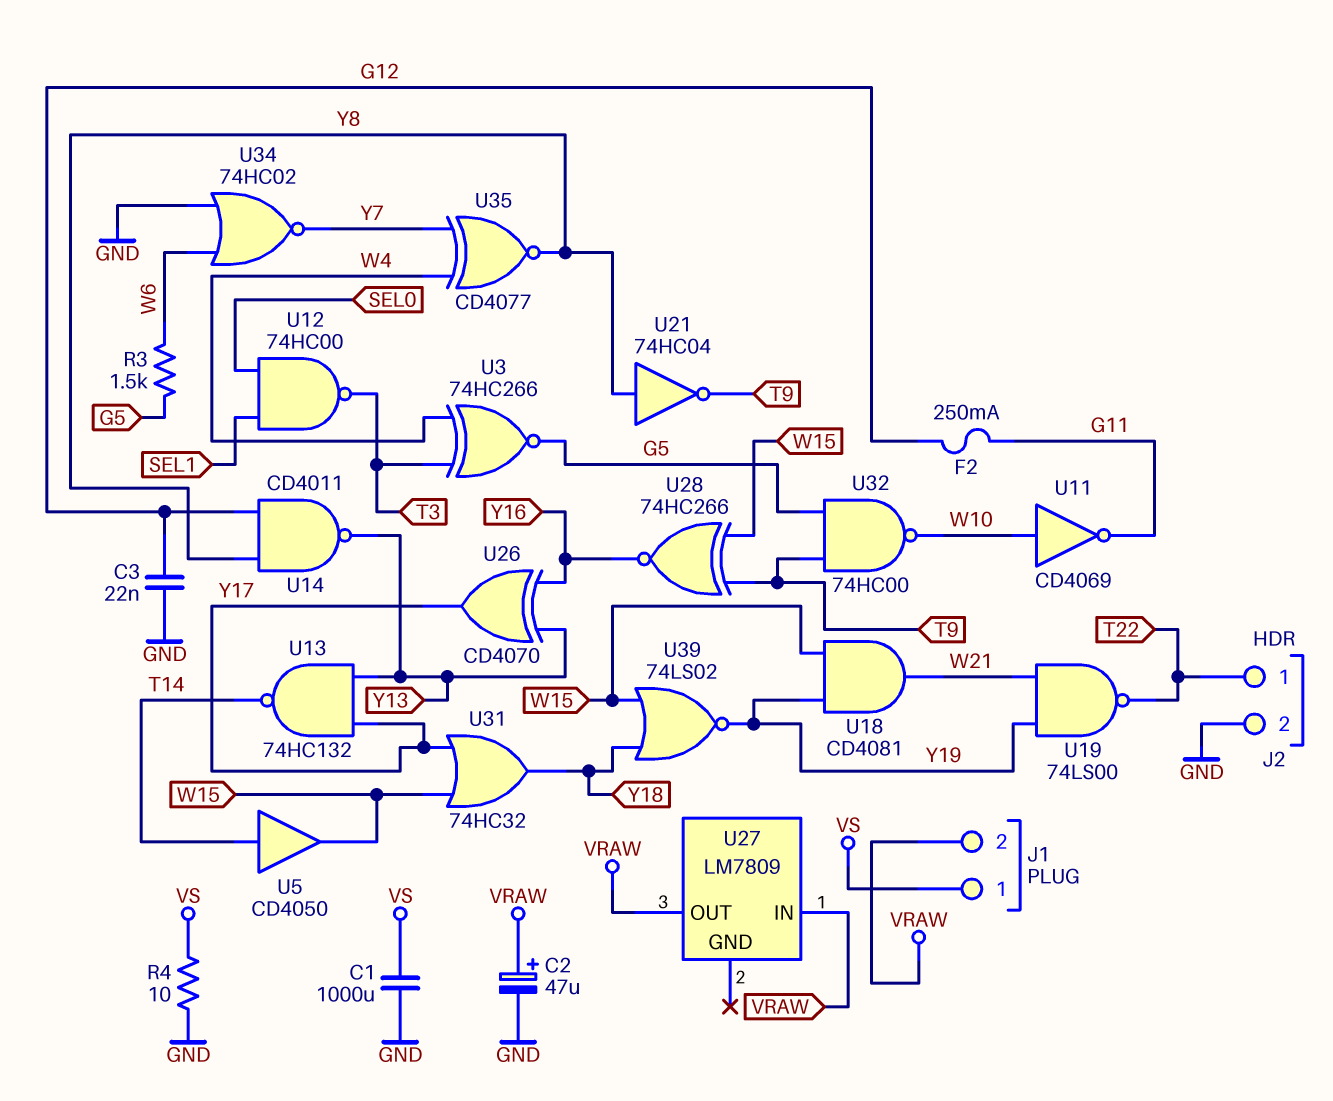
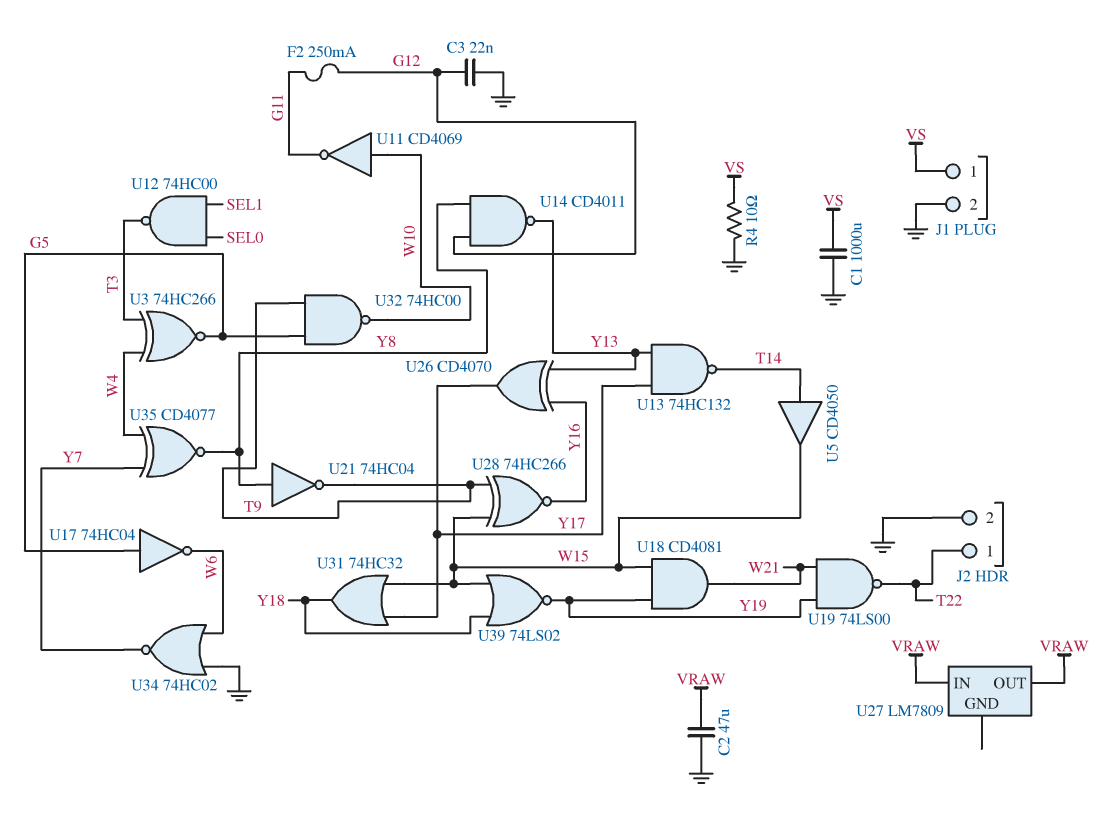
C2: 47uF (plus VRAW, minus GND) -> 47uF (GND, VRAW)
J1 pin 2: VRAW -> GND
R3: 1.5k (G5, W6) -> none
U17: none -> NOT 74HC04 (in G5, out W6)

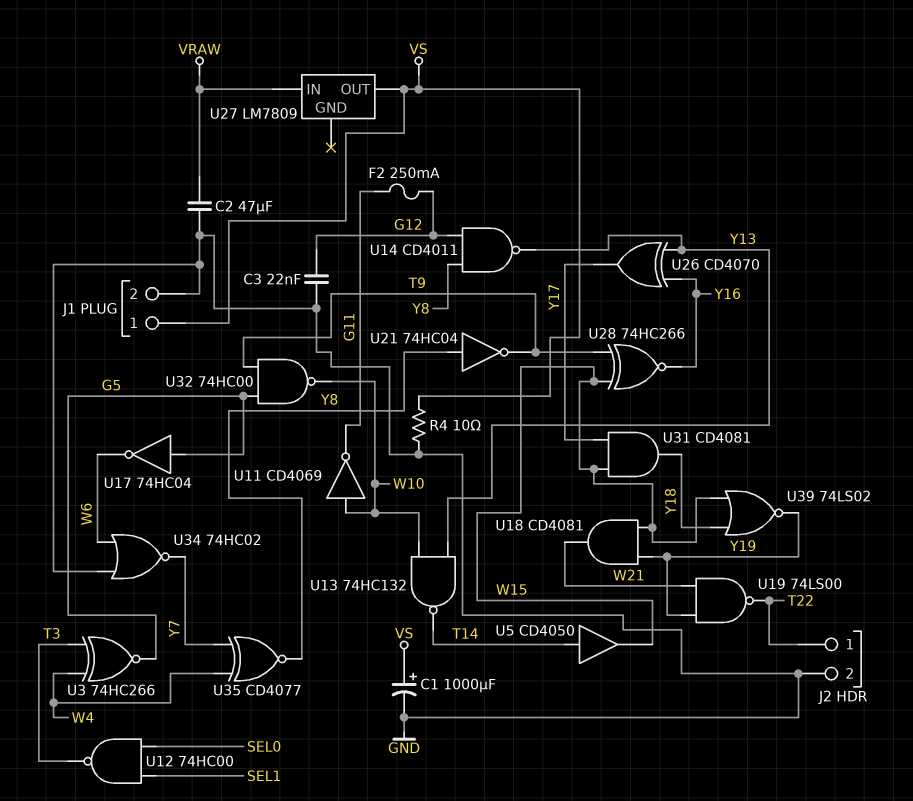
C1: 1000uF (GND, VS) -> 1000uF (plus VS, minus GND)
U13: NAND 74HC132 (in Y13, in Y17, out T14) -> NAND 74HC132 (in W10, in Y13, out T14)
U27 pin OUT: VRAW -> VS
U31: OR 74HC32 (in W15, in Y17, out Y18) -> AND CD4081 (in W15, in Y17, out Y18)

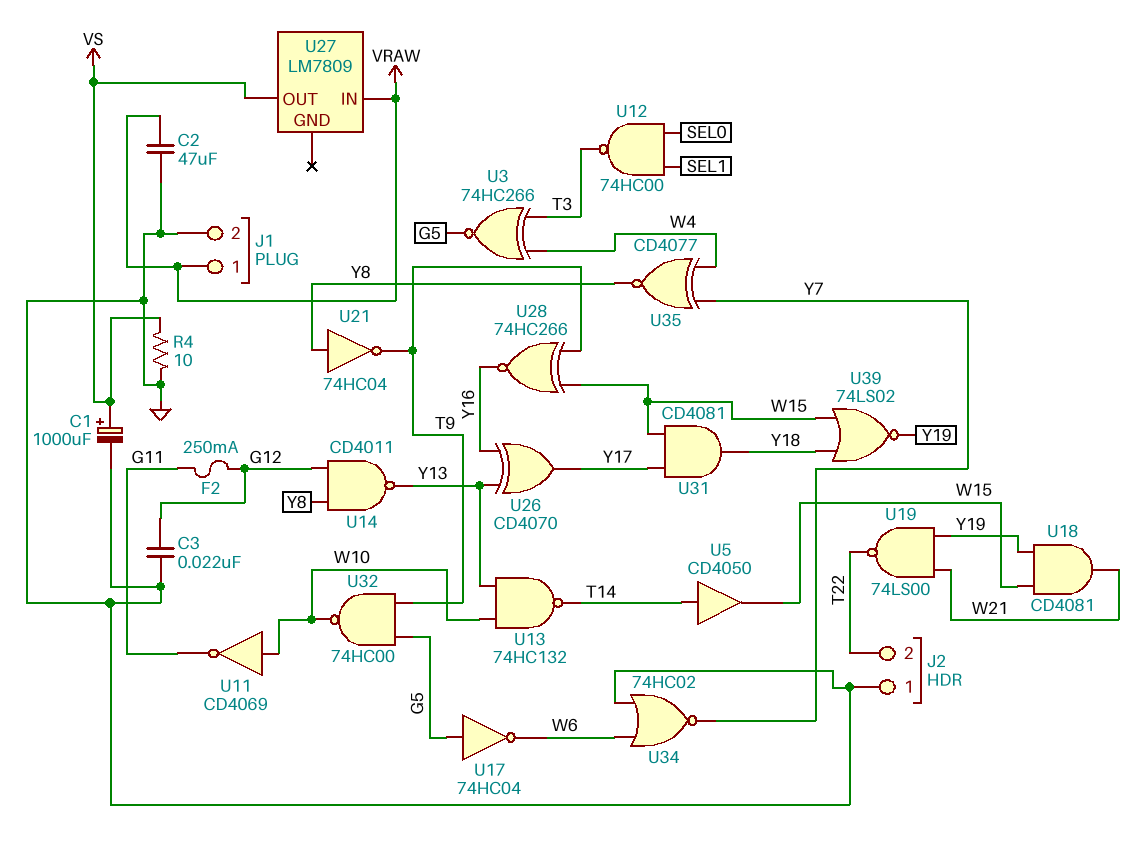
J1 pin 1: VS -> VRAW
J2 pin 1: T22 -> GND
J2 pin 2: GND -> T22

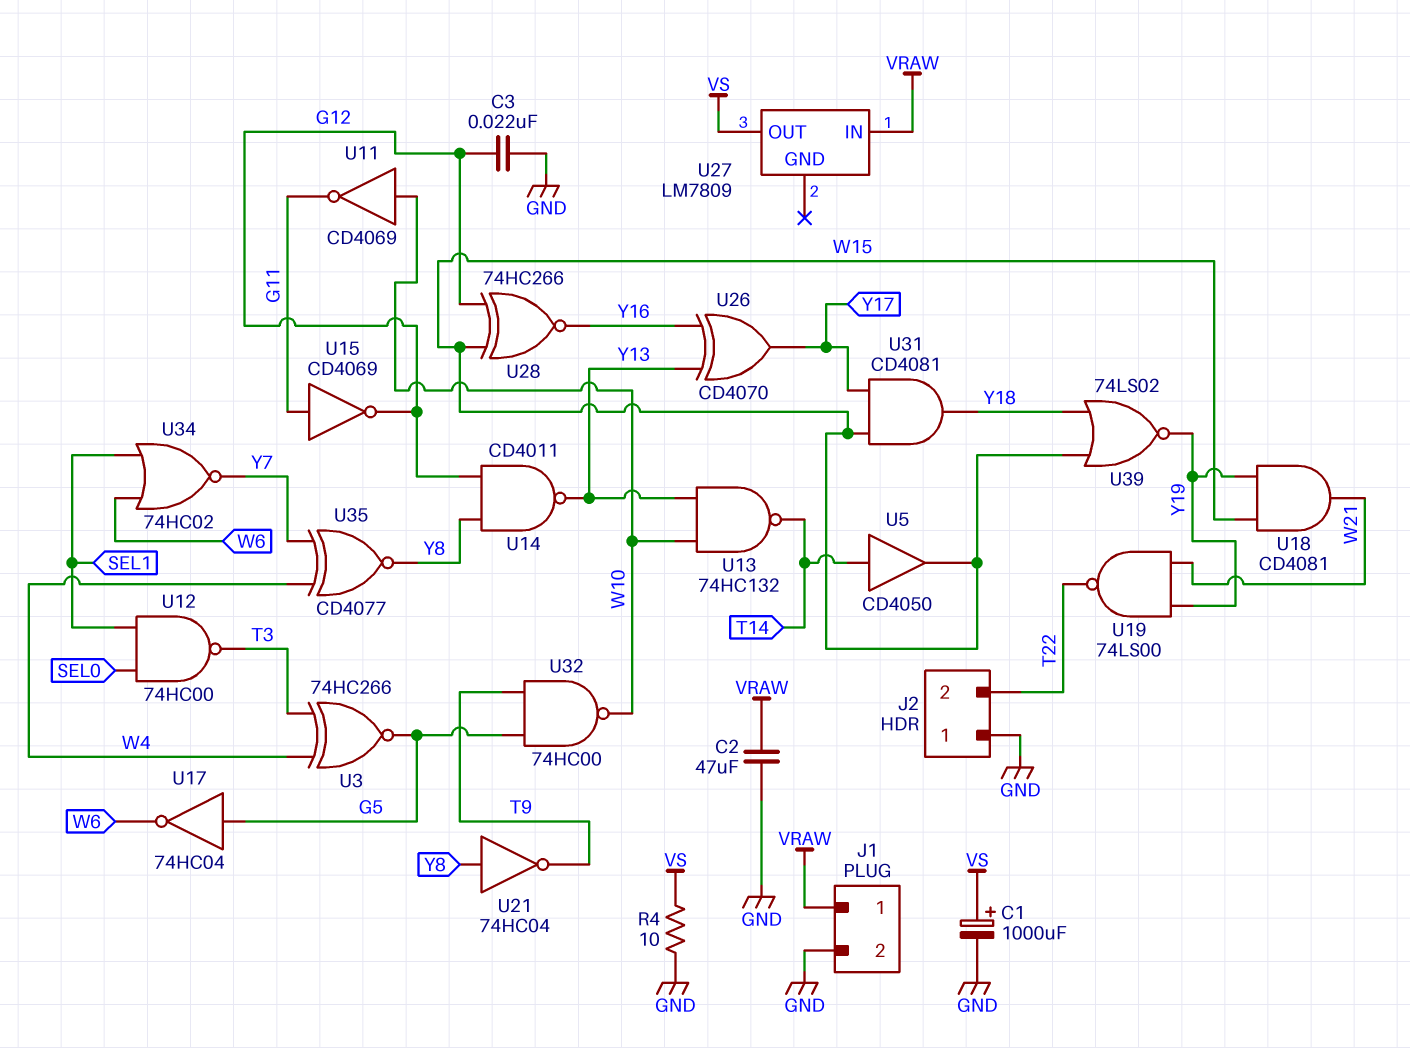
F2: 250mA (G11, G12) -> none
U15: none -> NOT CD4069 (in G11, out G12)
U28: XNOR 74HC266 (in T9, in W15, out Y16) -> XNOR 74HC266 (in G12, in W15, out Y16)
U34: NOR 74HC02 (in GND, in W6, out Y7) -> NOR 74HC02 (in SEL1, in W6, out Y7)

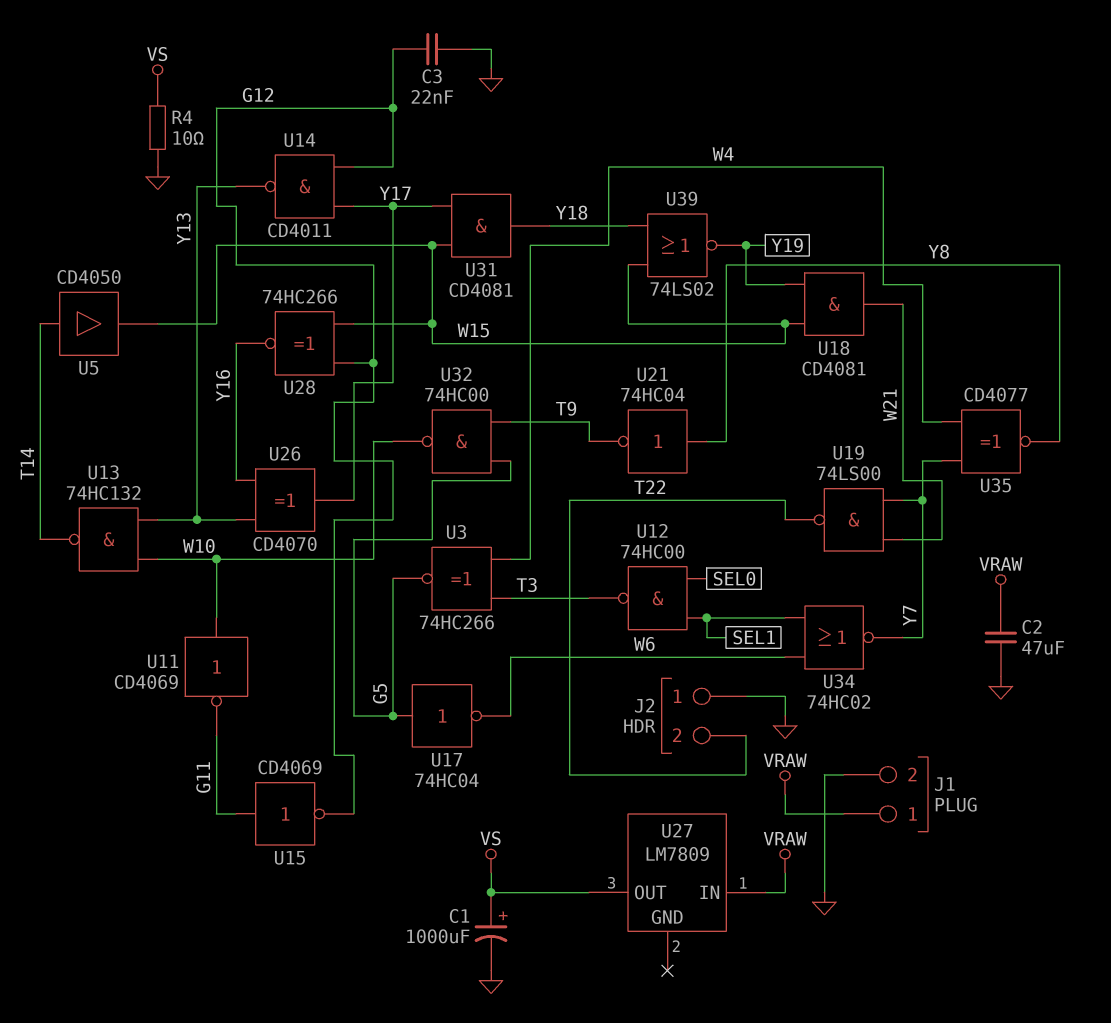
U14: NAND CD4011 (in G12, in Y8, out Y13) -> NAND CD4011 (in G12, in Y17, out Y13)
U19: NAND 74LS00 (in W21, in Y19, out T22) -> NAND 74LS00 (in W21, in Y7, out T22)

